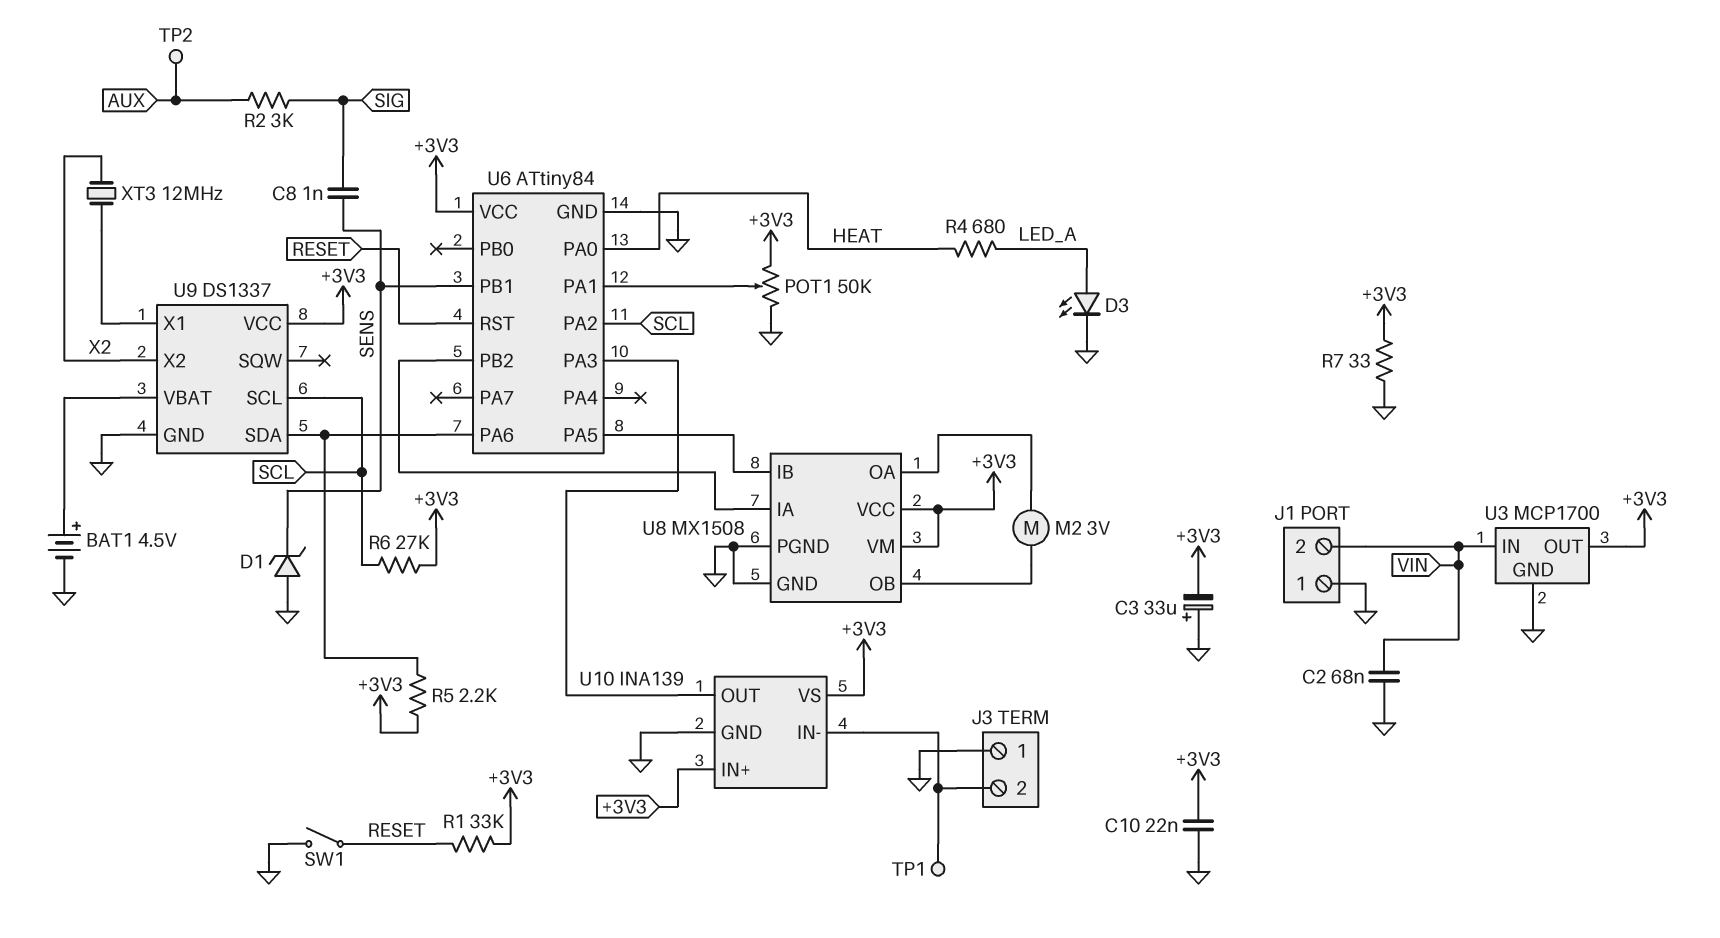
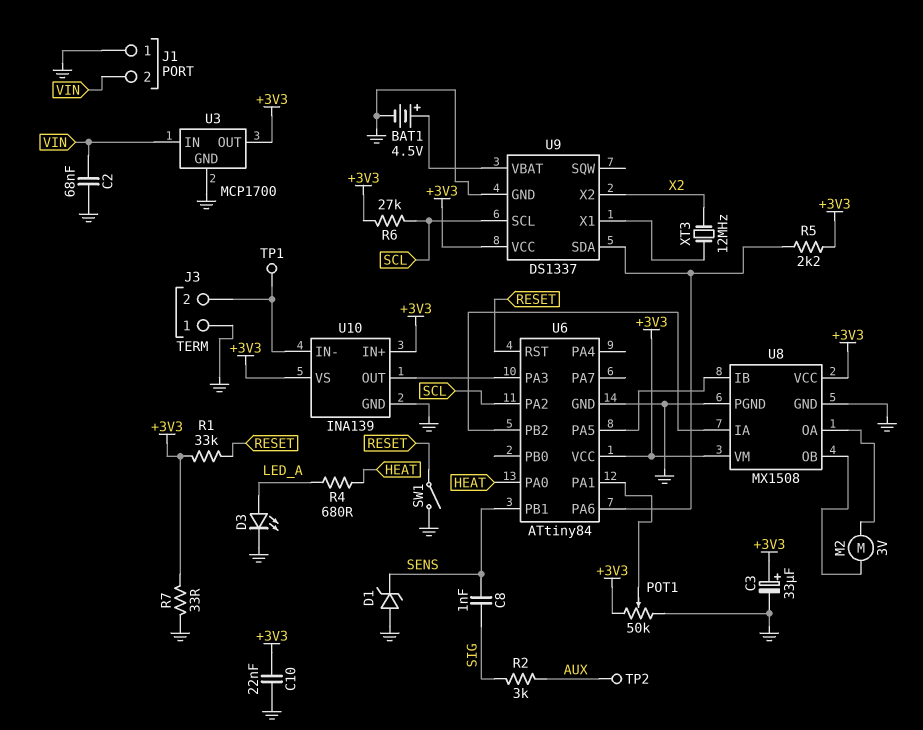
C3: 33uF (plus GND, minus +3V3) -> 33uF (plus +3V3, minus GND)

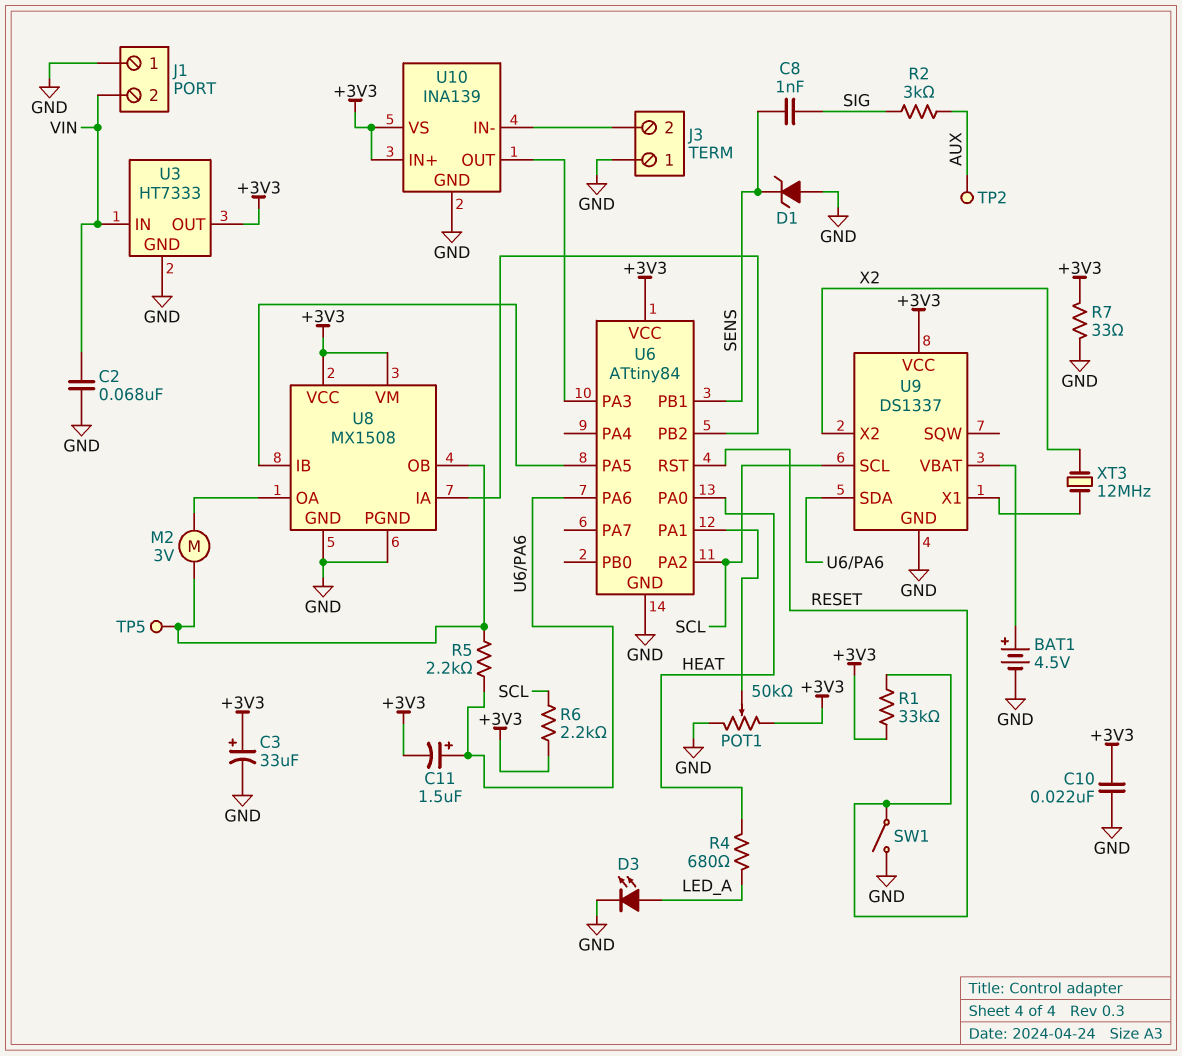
C11: none -> 1.5uF (plus U6/PA6, minus +3V3)
R5: 2.2k (+3V3, U6/PA6) -> 2.2k (U6/PA6, U8/OB)
R6: 27k (+3V3, SCL) -> 2.2k (+3V3, SCL)
TP1: test point (J3/2) -> none
TP5: none -> test point (U8/OB)
U3: MCP1700 -> HT7333

